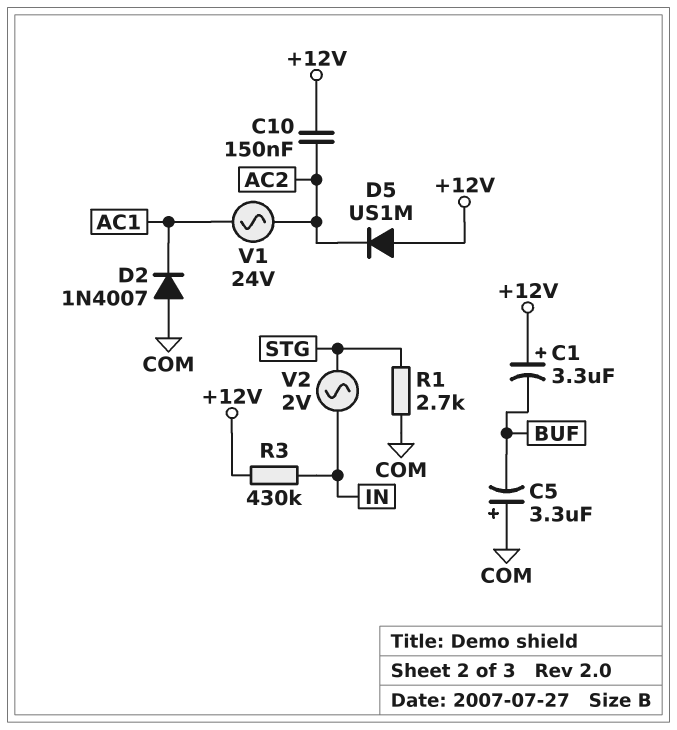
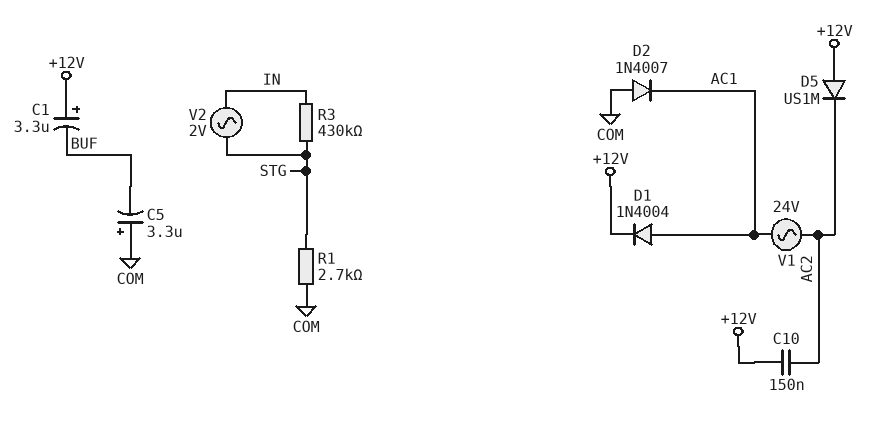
D1: none -> diode 1N4004 (A AC1, K +12V)
R3: 430k (+12V, IN) -> 430k (IN, STG)

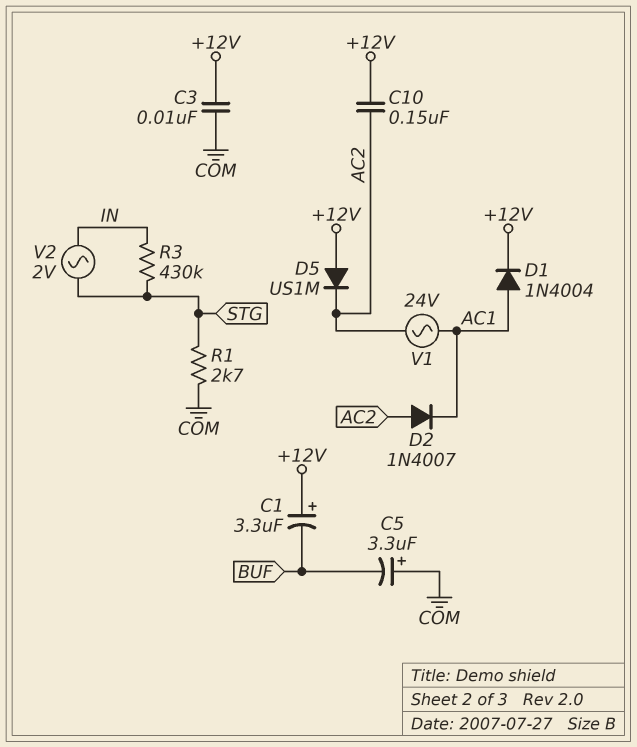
C3: none -> 10nF (+12V, COM)
D2: diode 1N4007 (A COM, K AC1) -> diode 1N4007 (A AC2, K AC1)

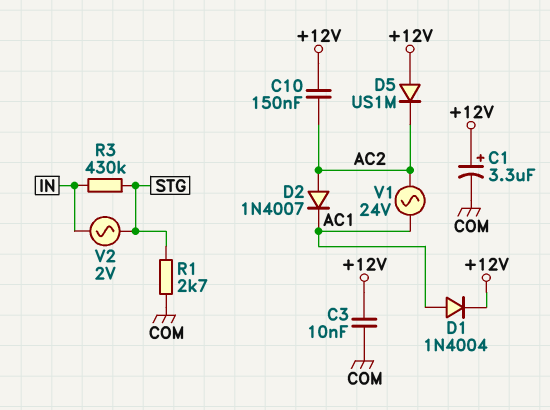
C1: 3.3uF (plus +12V, minus BUF) -> 3.3uF (plus +12V, minus COM)
C5: 3.3uF (plus COM, minus BUF) -> none

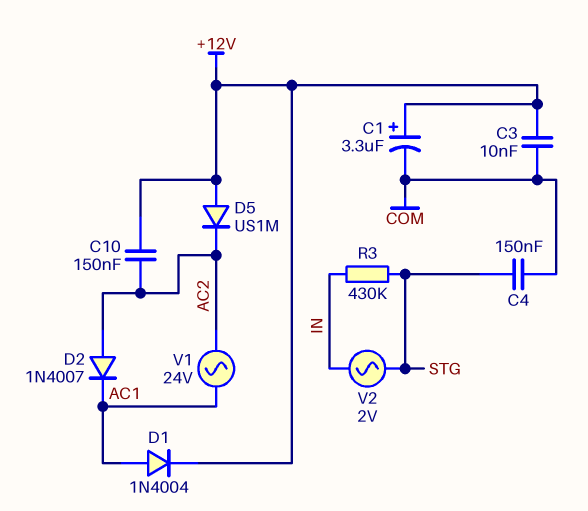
C4: none -> 150nF (COM, STG)
R1: 2.7k (COM, STG) -> none

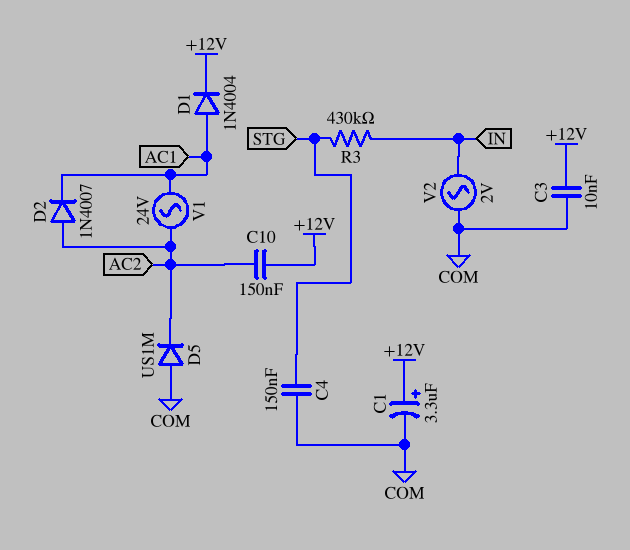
D5: diode US1M (A +12V, K AC2) -> diode US1M (A COM, K AC2)
V2: AC 2V (IN, STG) -> AC 2V (COM, IN)

